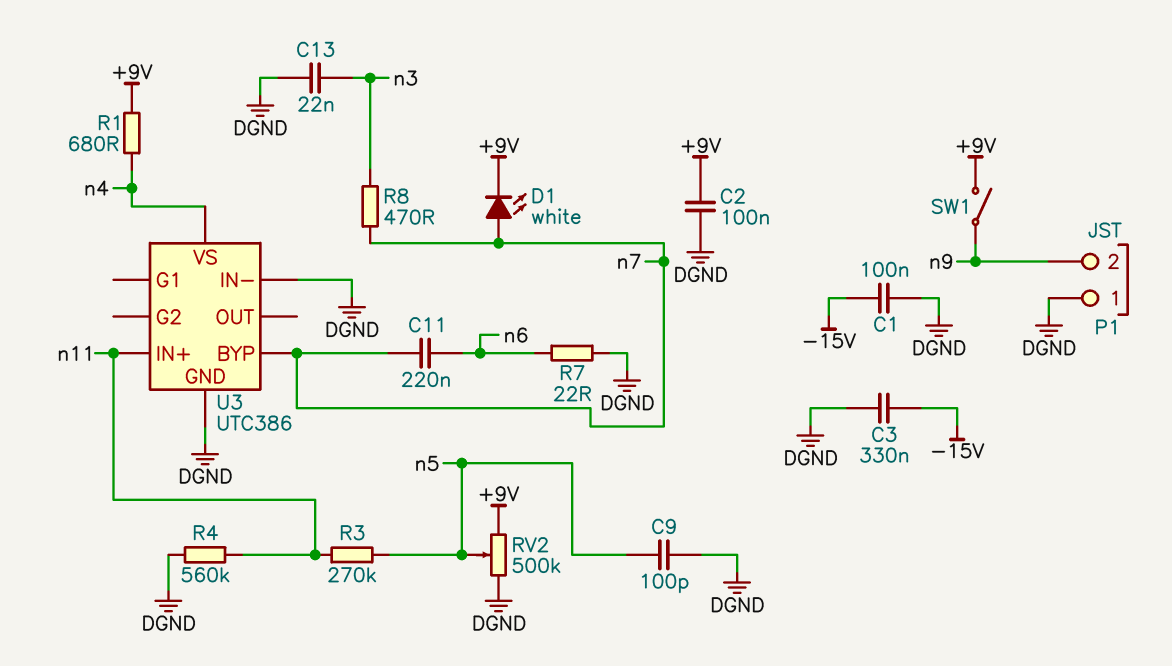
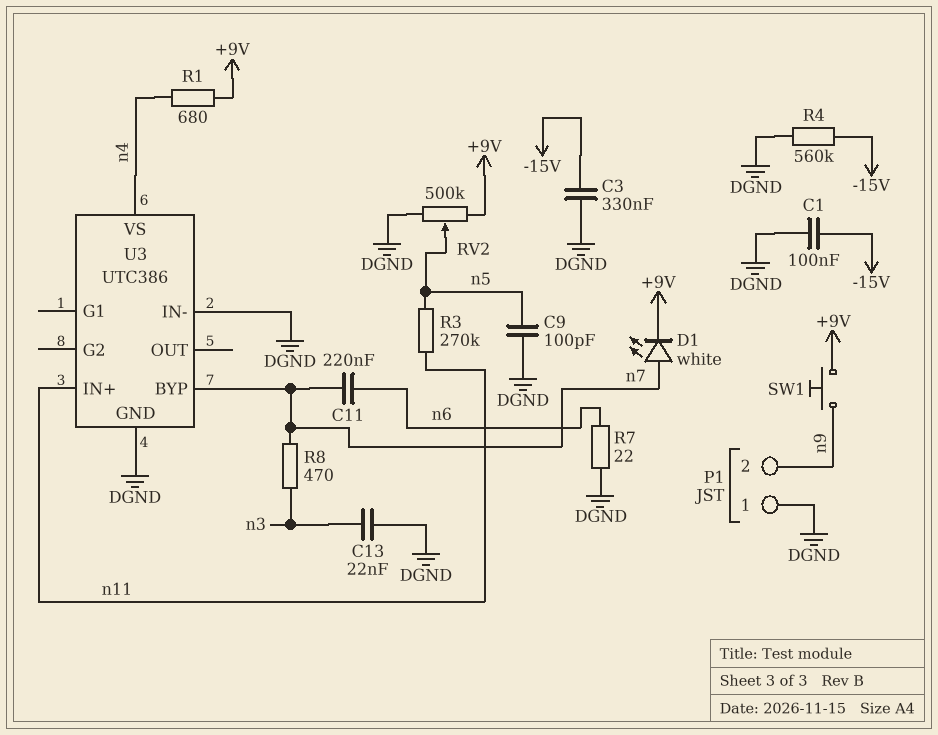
C2: 100nF (+9V, DGND) -> none
R4: 560k (DGND, n11) -> 560k (-15V, DGND)
SW1: switch (+9V, n9) -> button (+9V, n9)

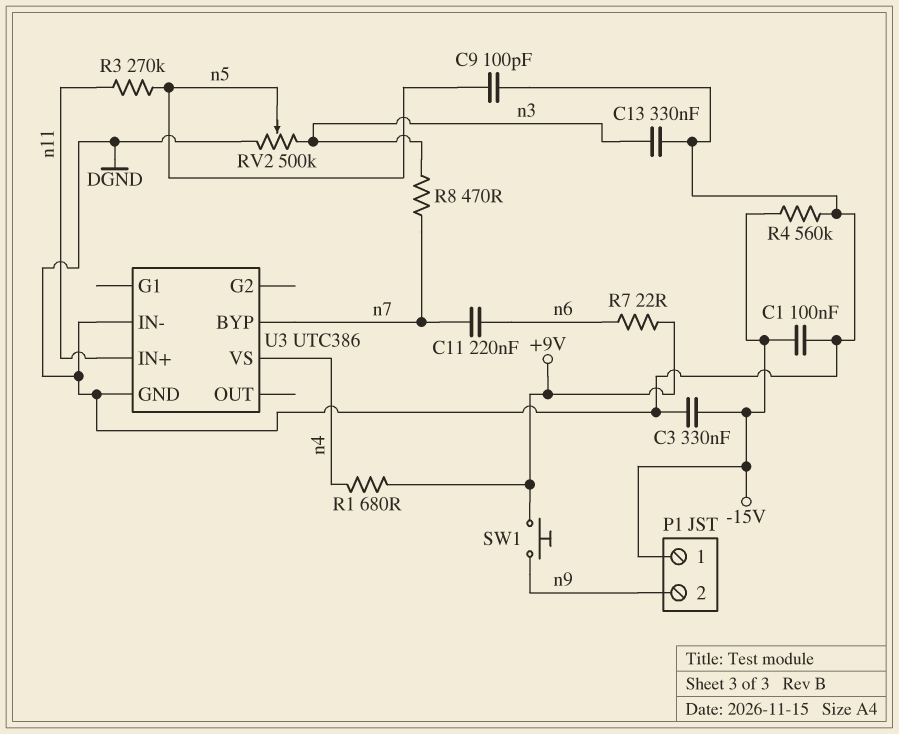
C13: 22nF (DGND, n3) -> 330nF (DGND, n3)
D1: LED white (A n7, K +9V) -> none
P1 pin 1: DGND -> -15V
R7: 22 (DGND, n6) -> 22 (+9V, n6)
RV2: 500k (+9V, DGND, wiper n5) -> 500k (DGND, n3, wiper n5)

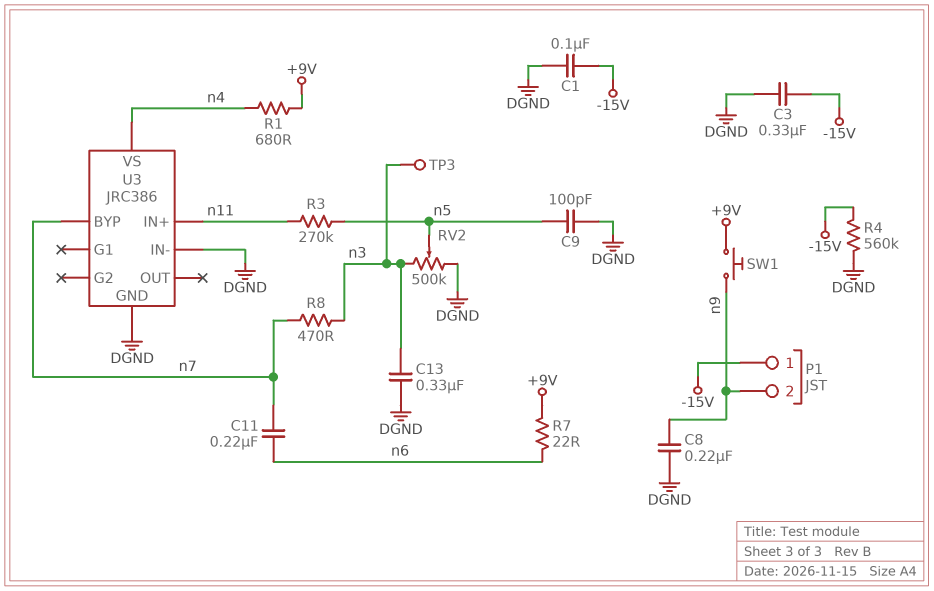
C8: none -> 220nF (DGND, n9)
TP3: none -> test point (n3)
U3: UTC386 -> JRC386

